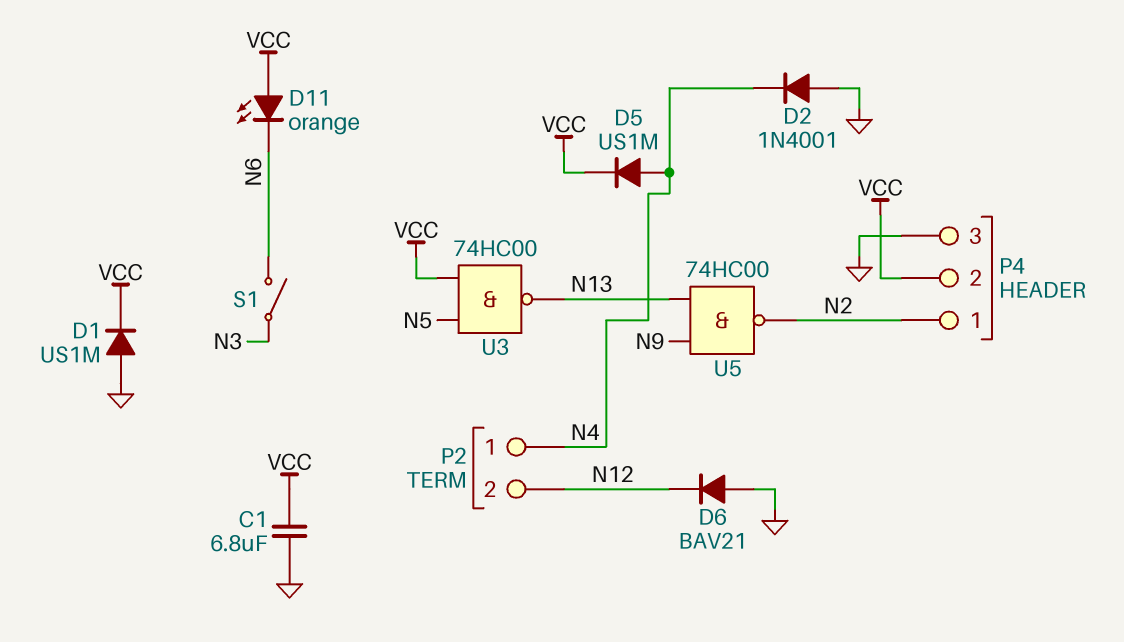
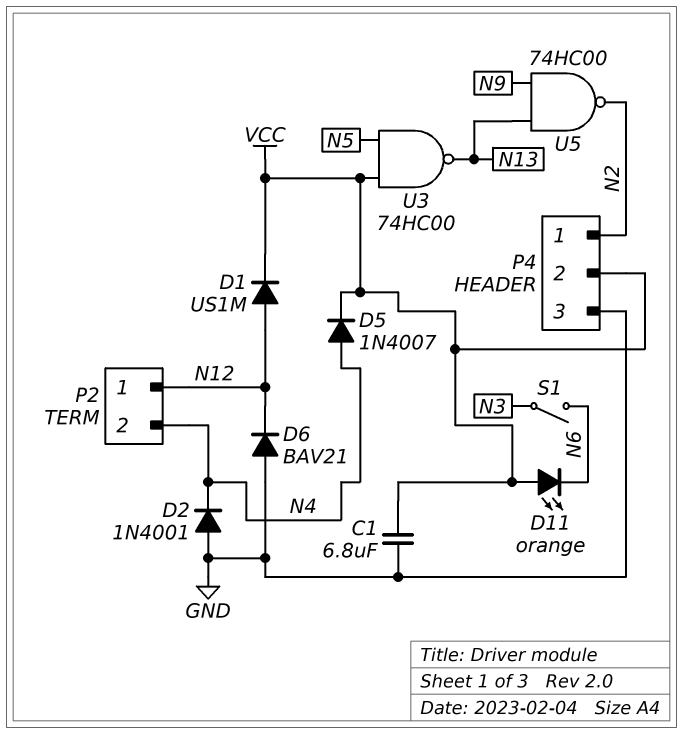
D1: diode US1M (A GND, K VCC) -> diode US1M (A N12, K VCC)
D5: diode US1M (A N4, K VCC) -> diode 1N4007 (A N4, K VCC)
P2 pin 1: N4 -> N12
P2 pin 2: N12 -> N4

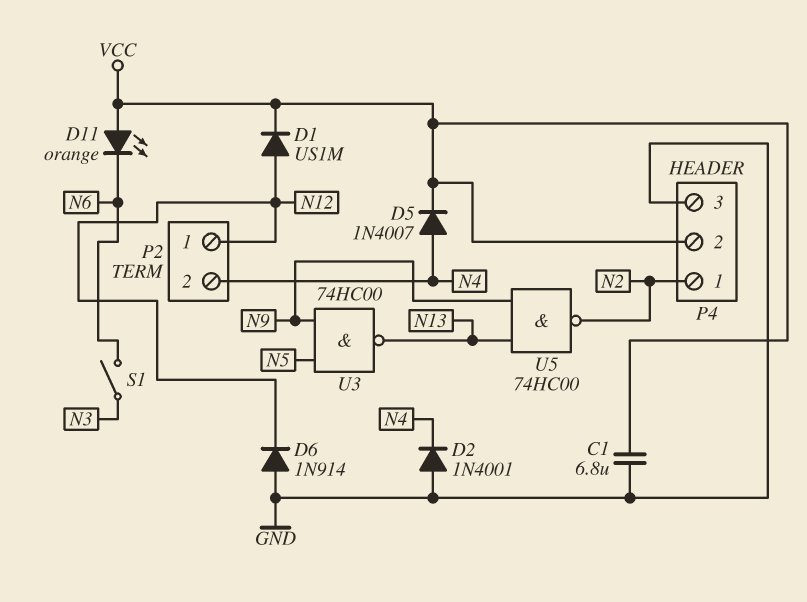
D6: diode BAV21 (A GND, K N12) -> diode 1N914 (A GND, K N12)
U3: NAND 74HC00 (in N5, in VCC, out N13) -> NAND 74HC00 (in N5, in N9, out N13)

